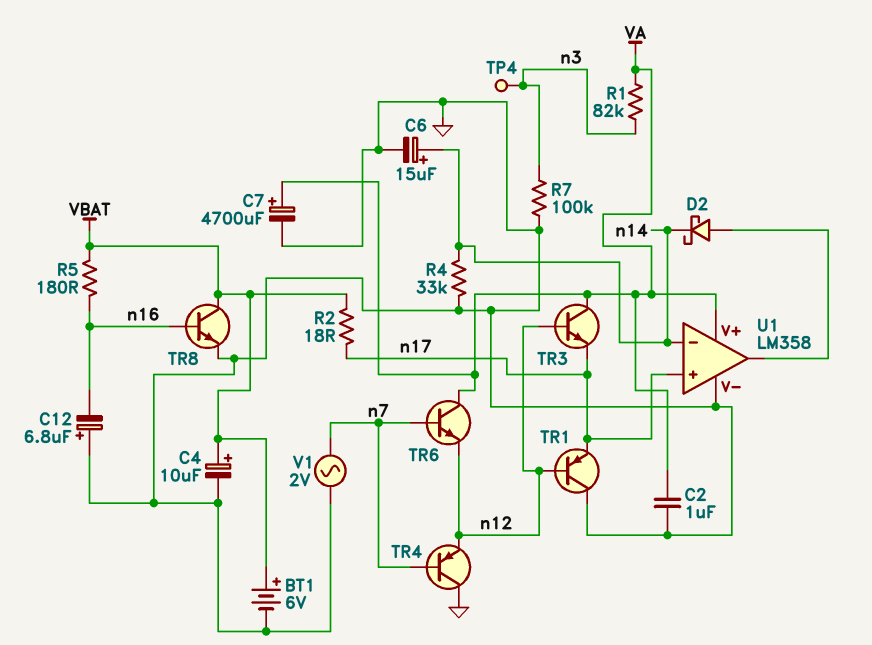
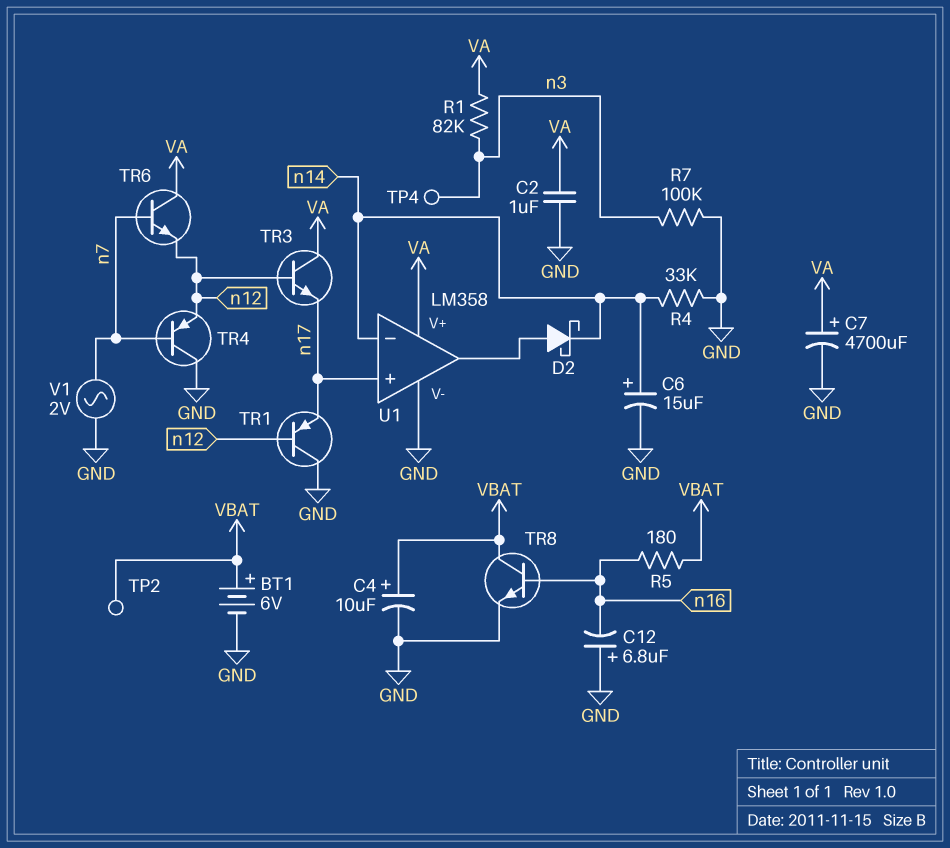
R2: 18 (VBAT, n17) -> none
TP2: none -> test point (VBAT)

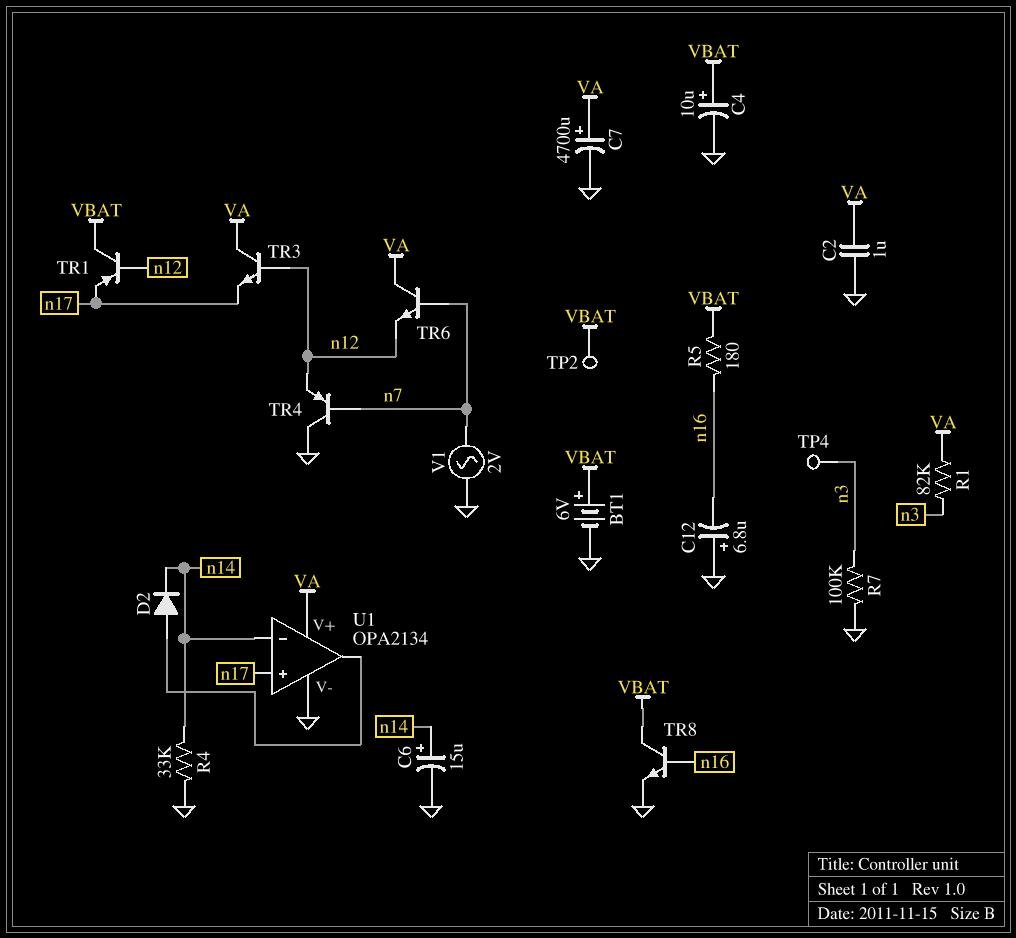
D2: schottky (A U1/out, K n14) -> diode (A U1/out, K n14)
TR1: PNP (B n12, C GND, E n17) -> PNP (B n12, C VBAT, E n17)
U1: LM358 -> OPA2134

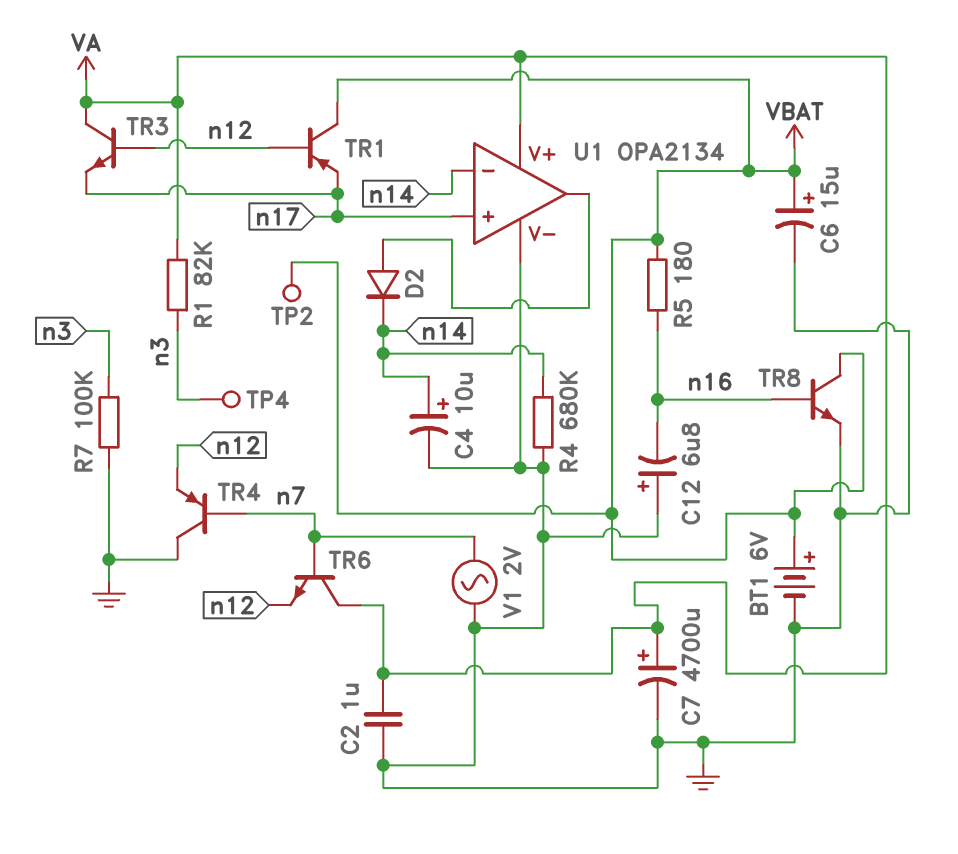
C4: 10uF (plus VBAT, minus GND) -> 10uF (plus n14, minus GND)
C6: 15uF (plus n14, minus GND) -> 15uF (plus VBAT, minus GND)
R4: 33k (GND, n14) -> 680k (GND, n14)

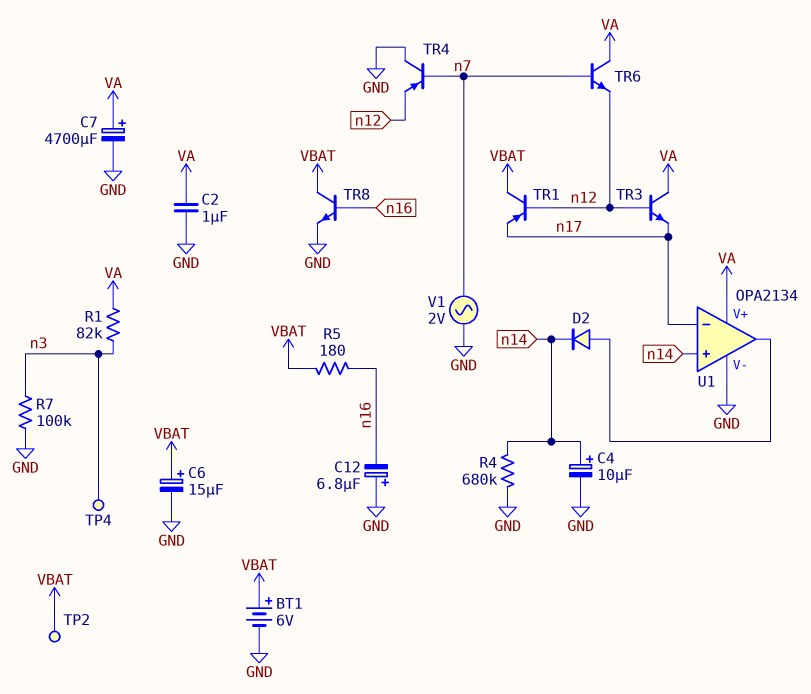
U1 pin in+: n17 -> n14
U1 pin in-: n14 -> n17

